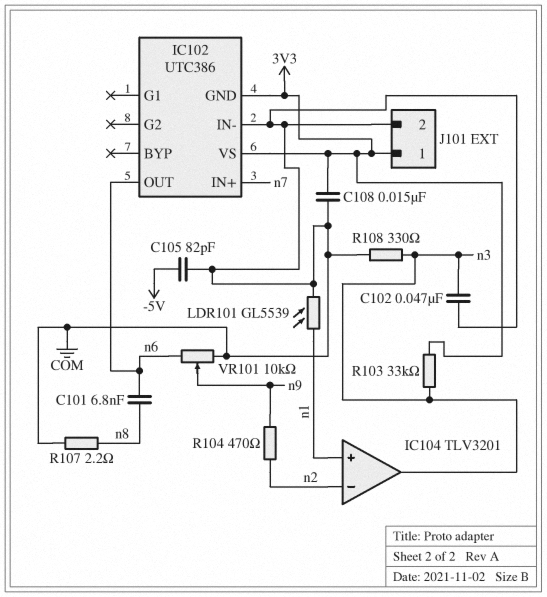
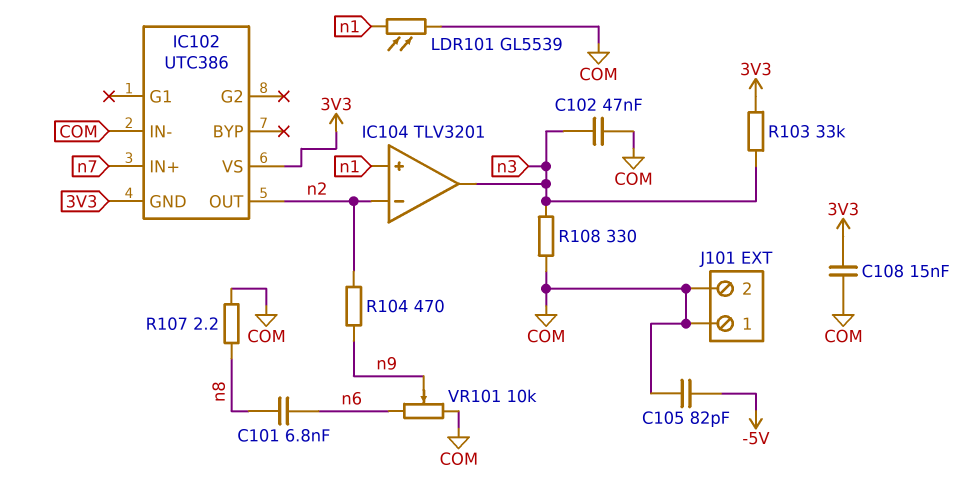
IC102 pin OUT: n6 -> n2
J101 pin 1: 3V3 -> COM

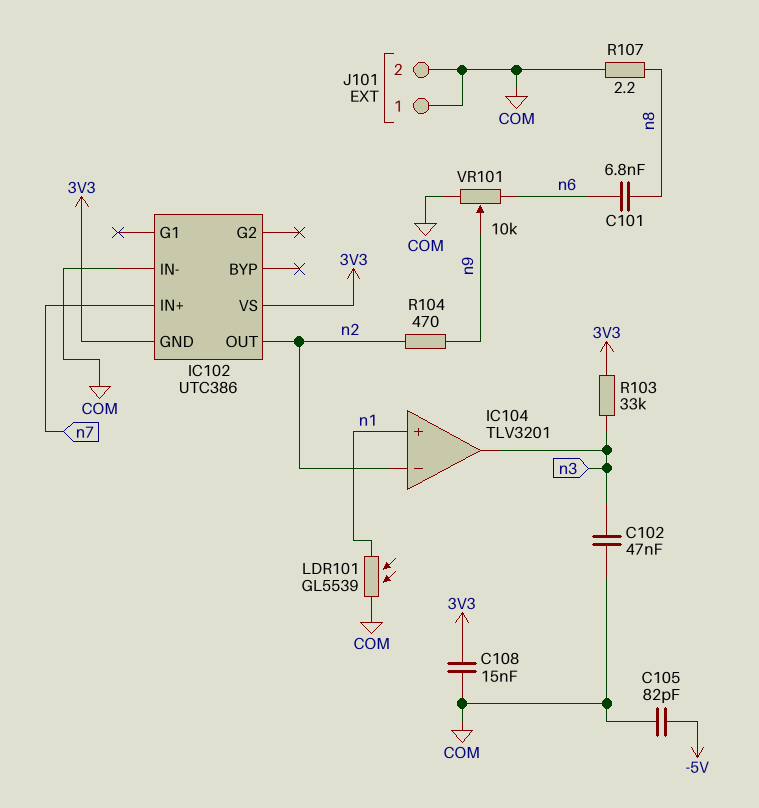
R108: 330 (COM, n3) -> none

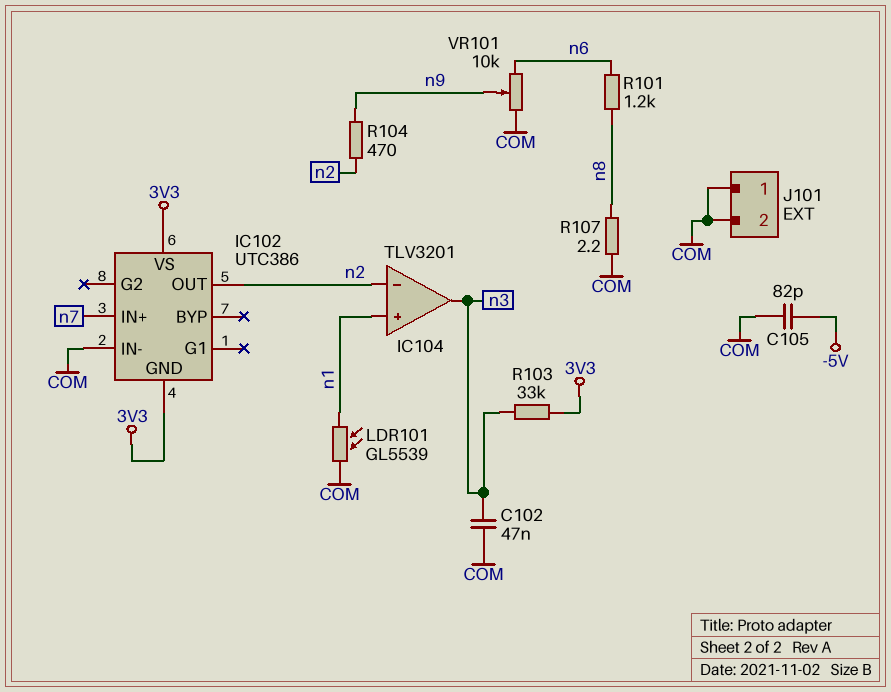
C101: 6.8nF (n6, n8) -> none
C108: 15nF (3V3, COM) -> none
R101: none -> 1.2k (n6, n8)

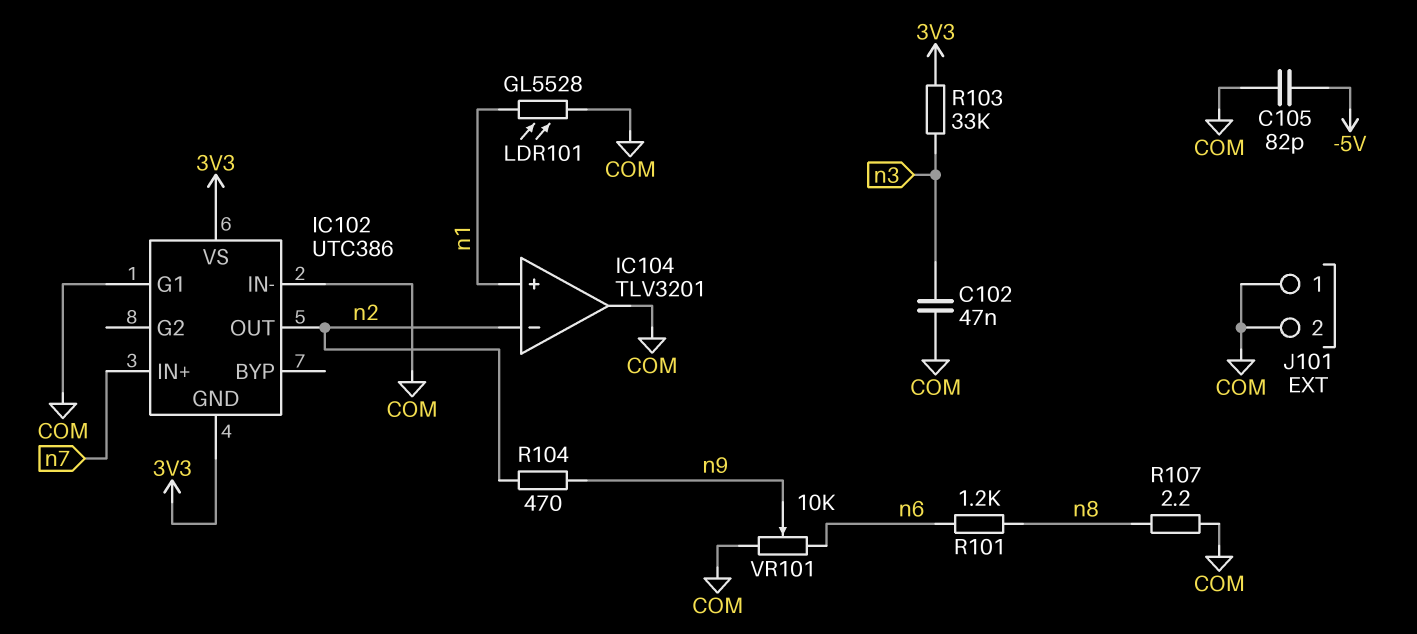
IC102 pin G1: none -> COM
IC104 pin out: n3 -> COM
LDR101: GL5539 (COM, n1) -> GL5528 (COM, n1)

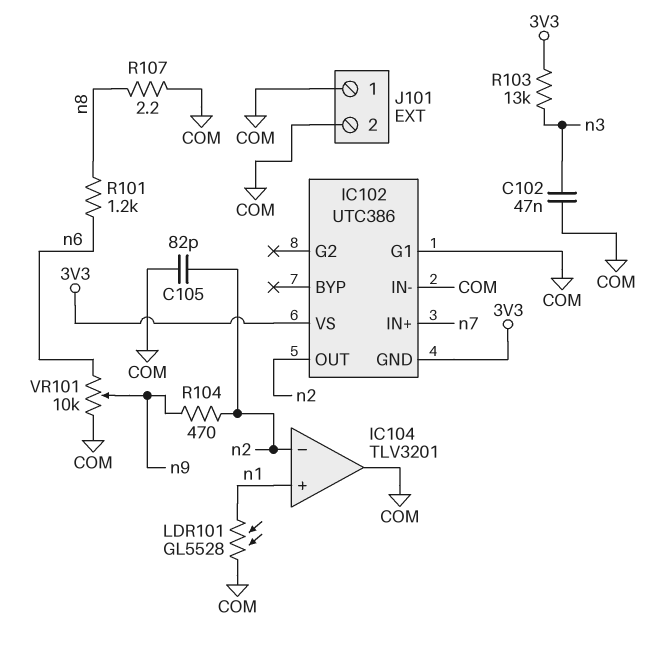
C105: 82pF (-5V, COM) -> 82pF (COM, n2)
R103: 33k (3V3, n3) -> 13k (3V3, n3)

